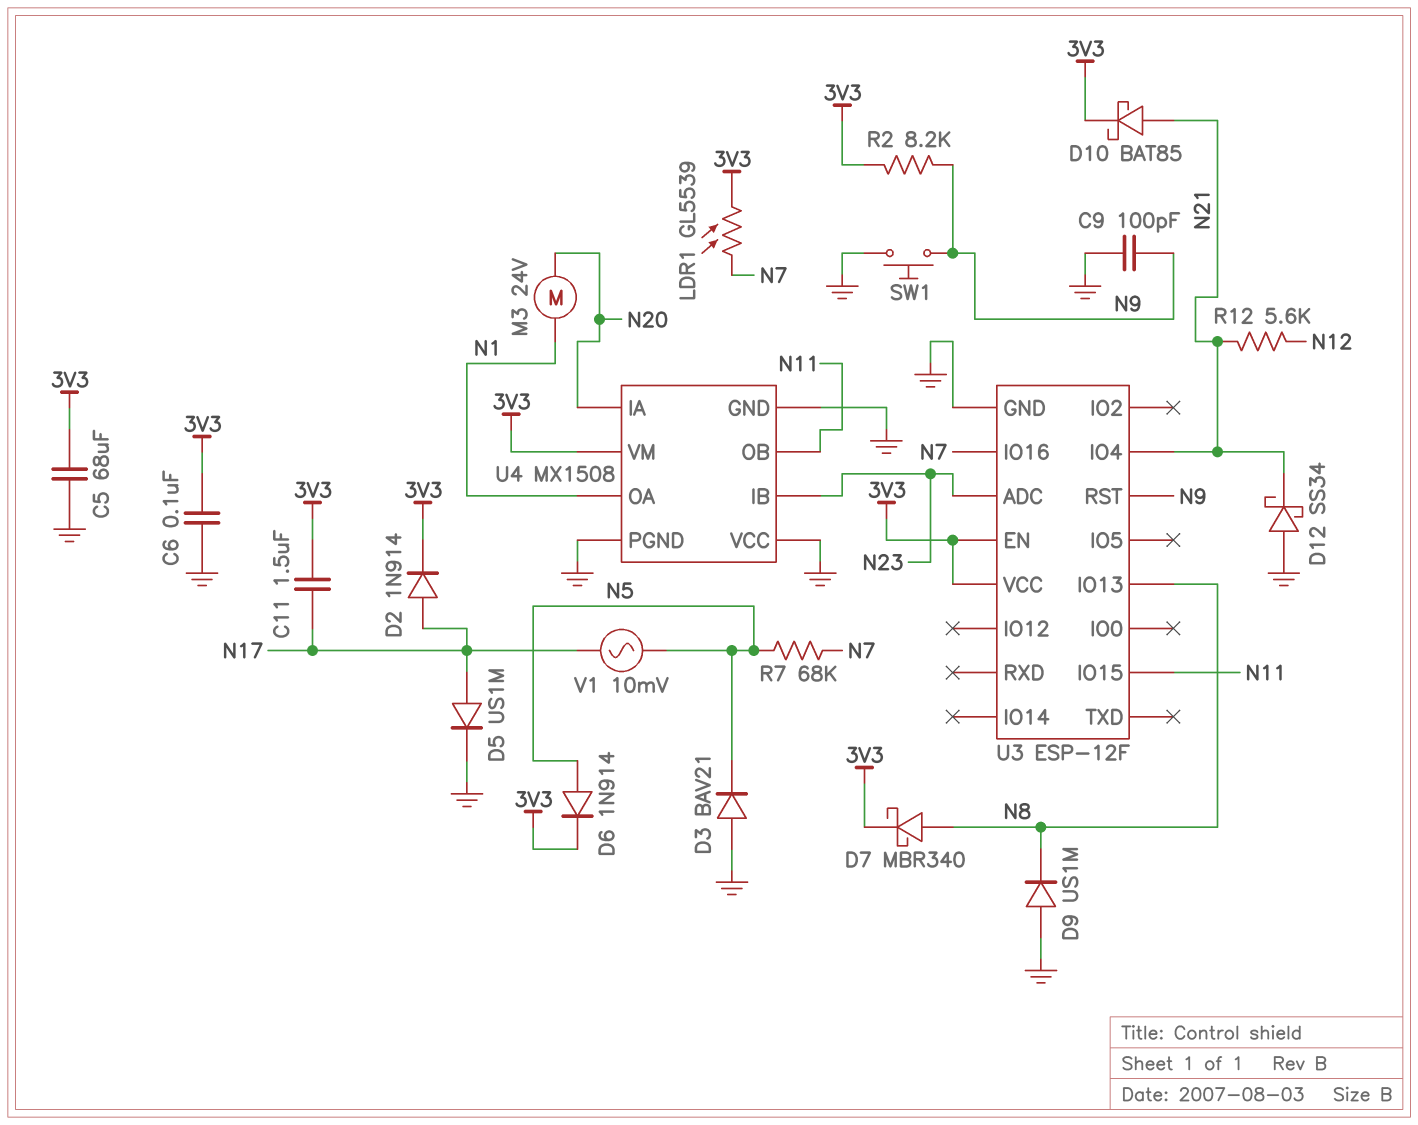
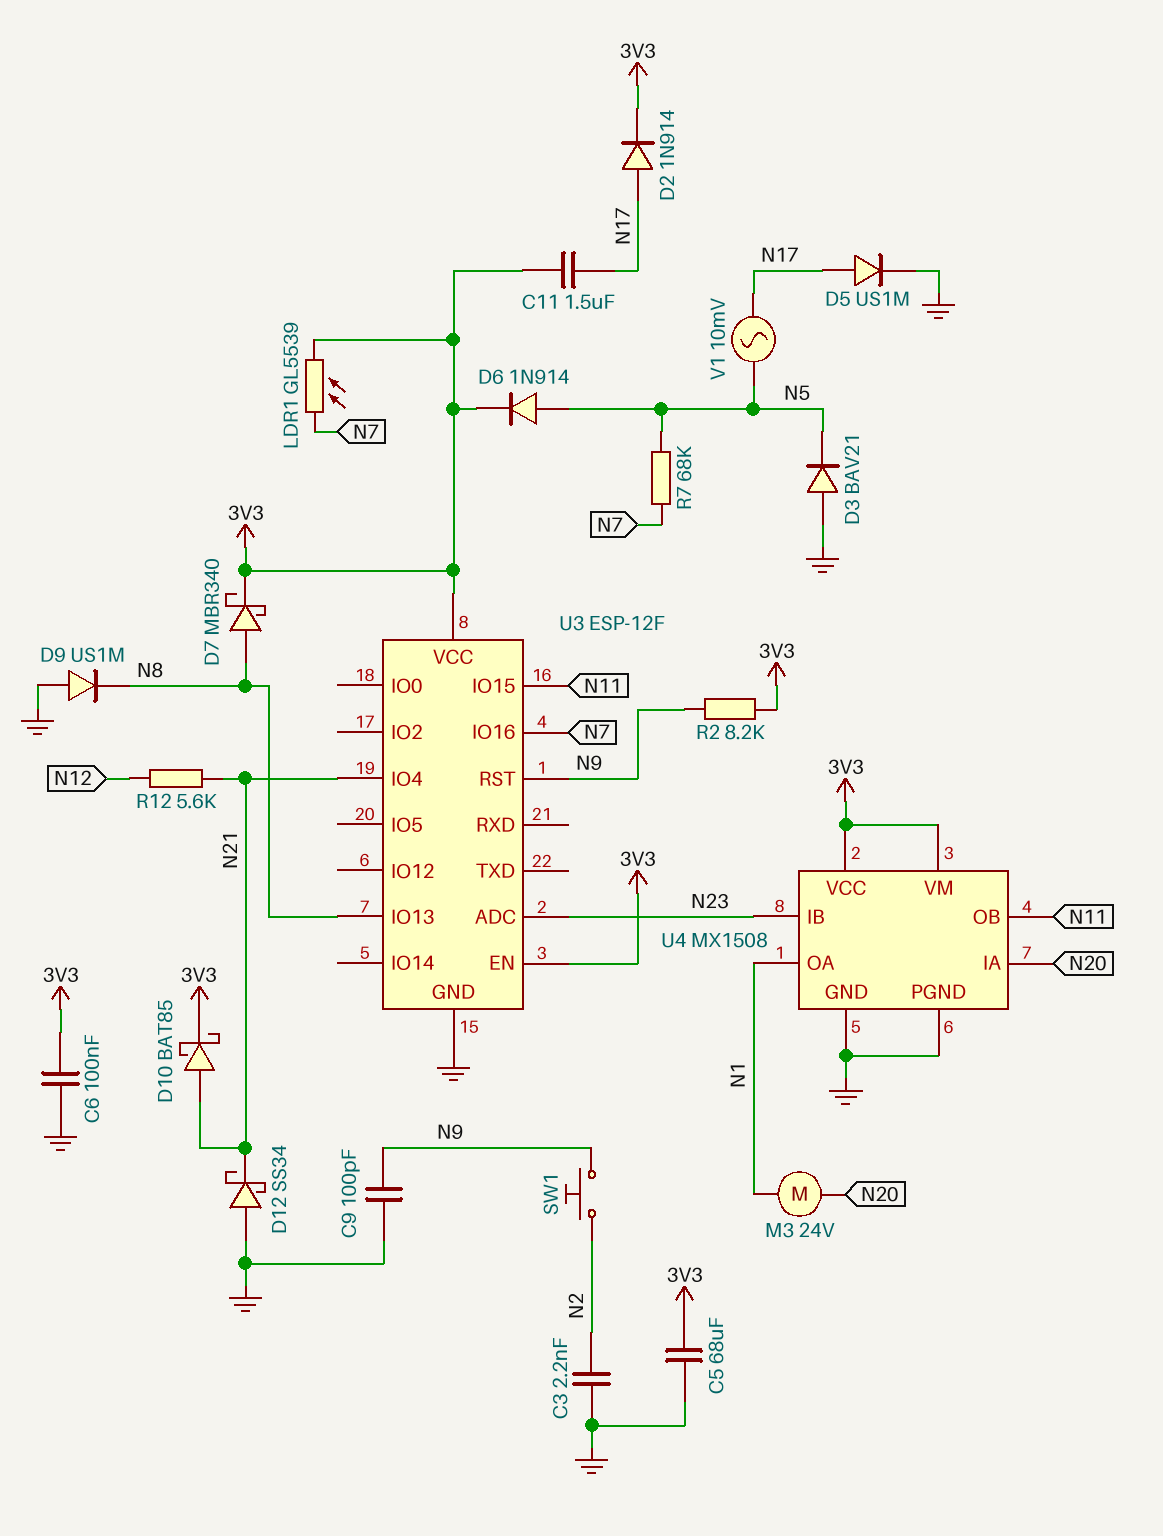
C3: none -> 2.2nF (GND, N2)
SW1: button (GND, N9) -> button (N2, N9)
U4 pin VCC: GND -> 3V3

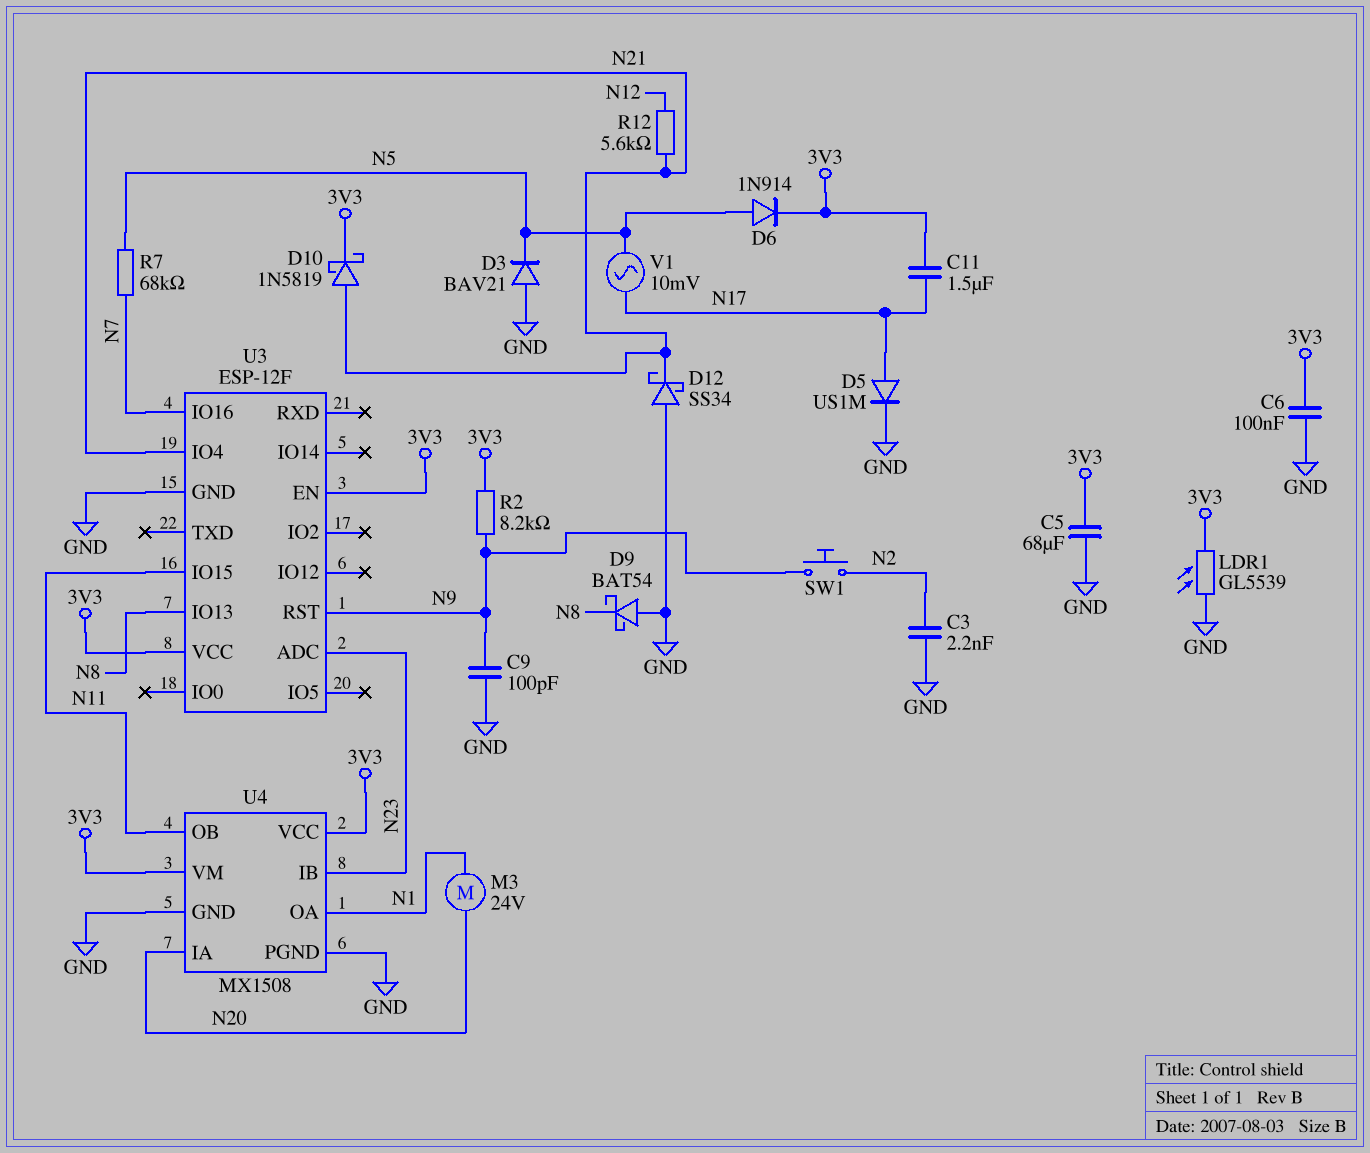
D2: diode 1N914 (A N17, K 3V3) -> none
D7: schottky MBR340 (A N8, K 3V3) -> none
D9: diode US1M (A GND, K N8) -> schottky BAT54 (A GND, K N8)
D10: schottky BAT85 (A N21, K 3V3) -> schottky 1N5819 (A N21, K 3V3)
LDR1: GL5539 (3V3, N7) -> GL5539 (3V3, GND)

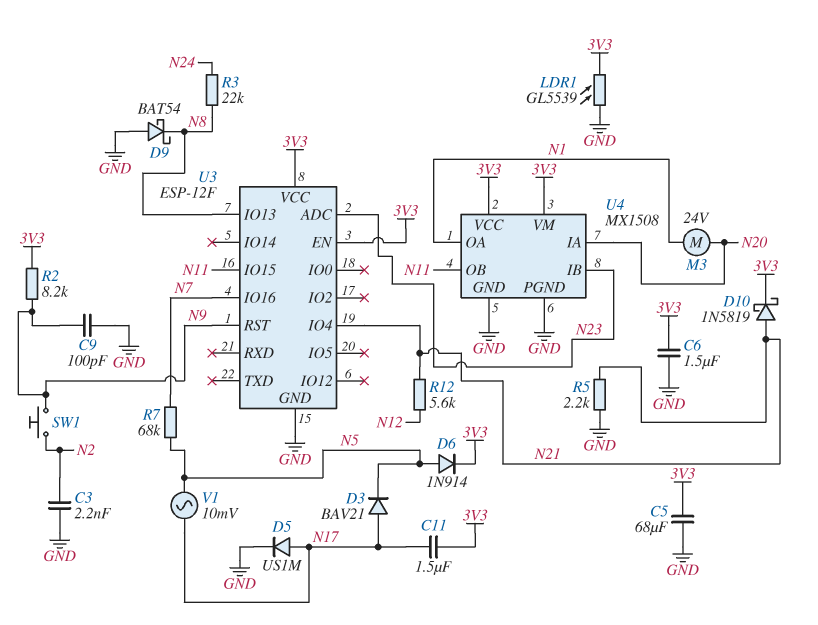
C6: 100nF (3V3, GND) -> 1.5uF (3V3, GND)
D3: diode BAV21 (A GND, K N5) -> diode BAV21 (A N17, K N5)
D12: schottky SS34 (A GND, K N21) -> none
R3: none -> 22k (N8, N24)
R5: none -> 2.2k (GND, N21)

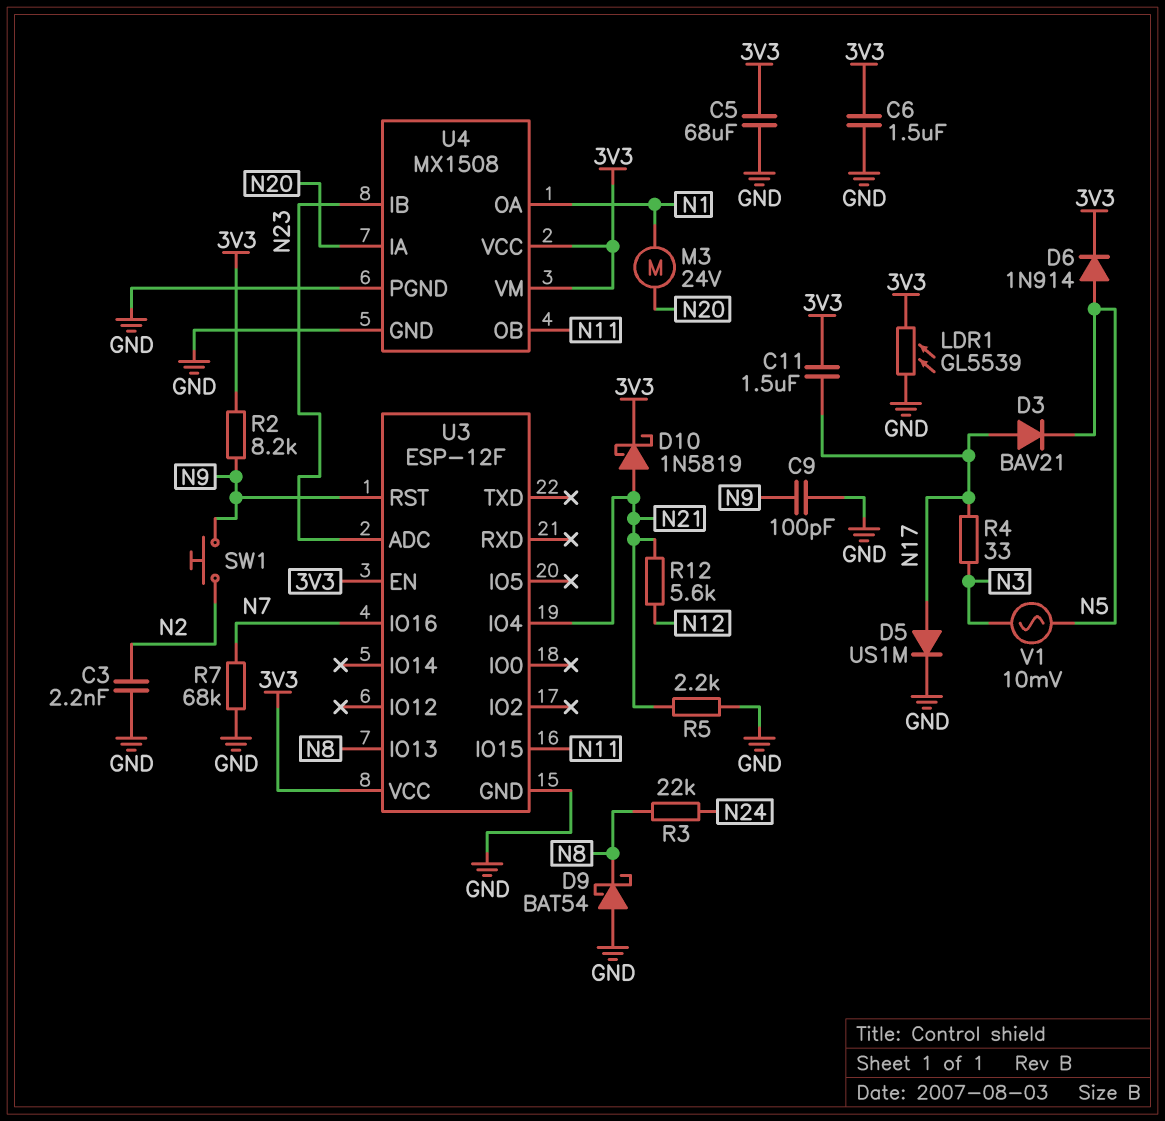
R4: none -> 33 (N3, N17)
R7: 68k (N5, N7) -> 68k (GND, N7)
V1: AC 10mV (N5, N17) -> AC 10mV (N3, N5)

